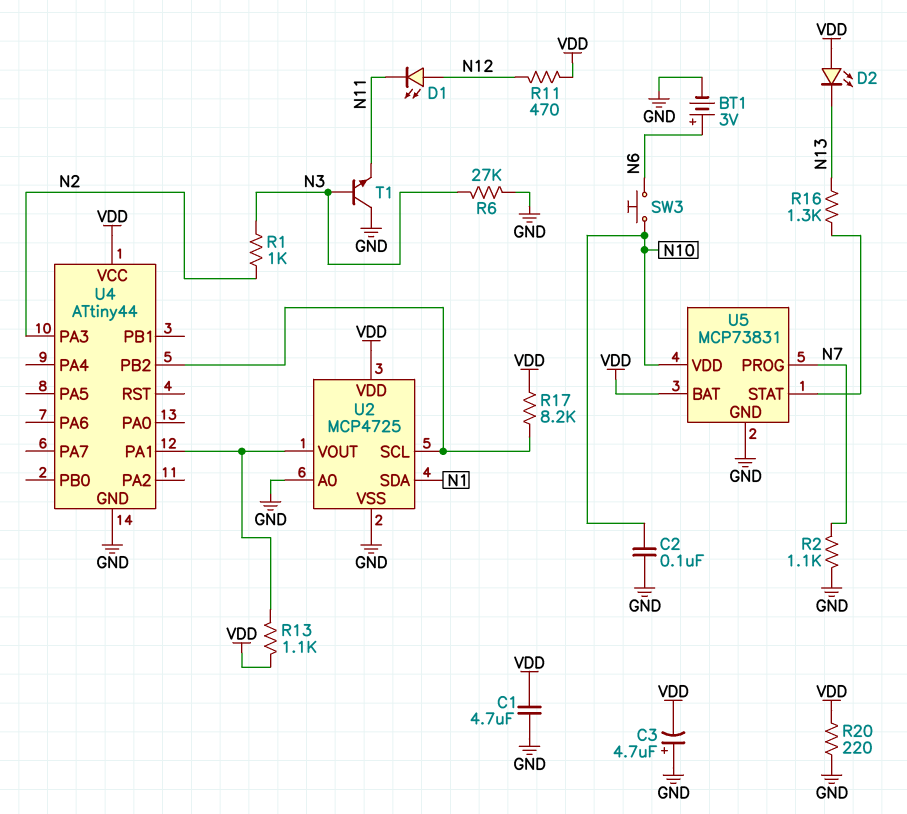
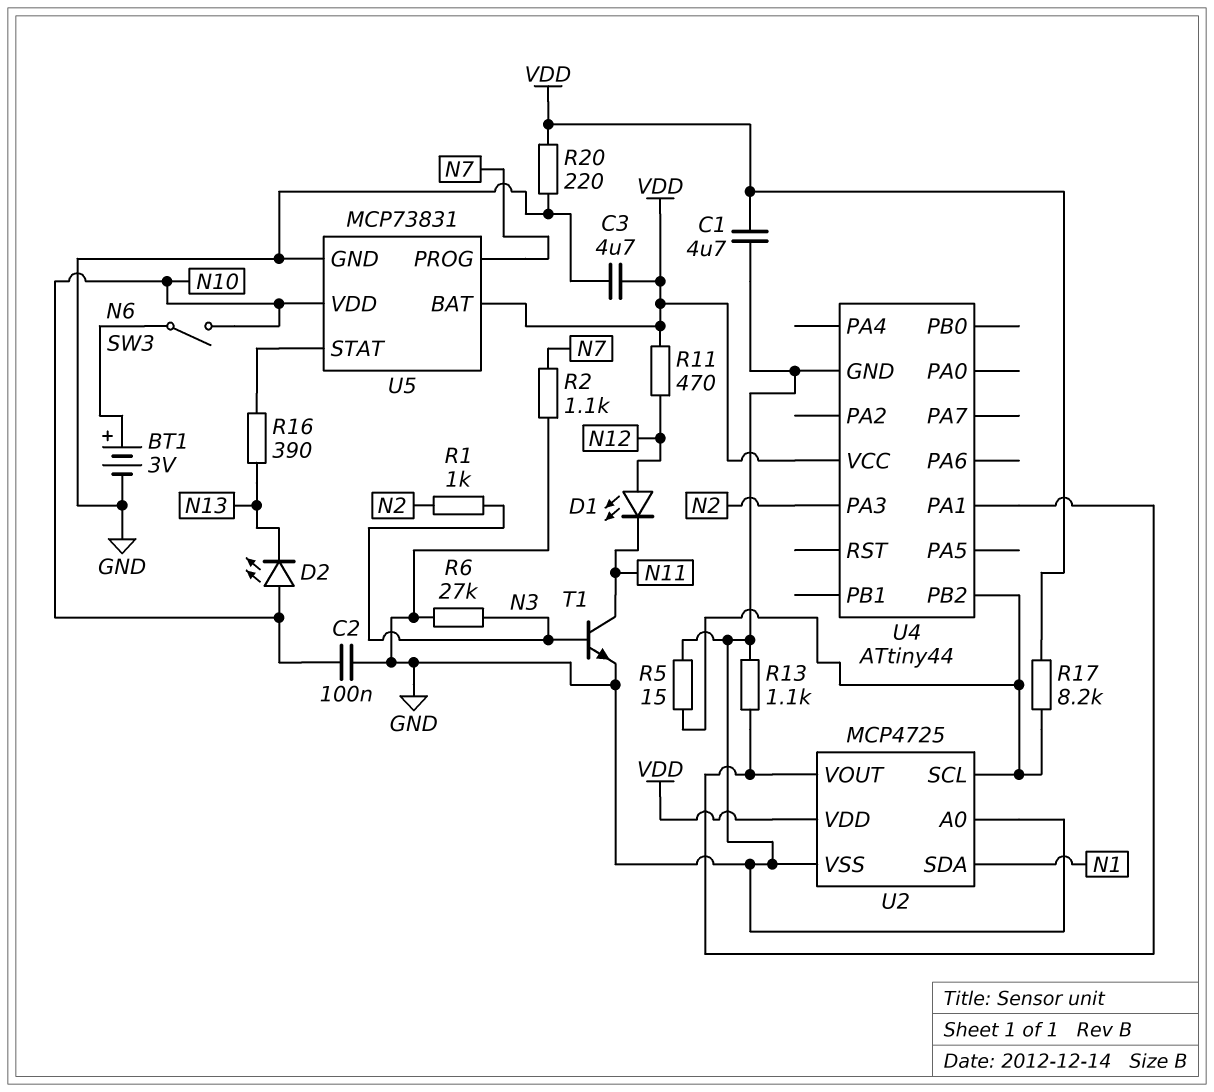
C3: 4.7uF (plus GND, minus VDD) -> 4.7uF (GND, VDD)
D2: LED (A VDD, K N13) -> LED (A N10, K N13)
R5: none -> 15 (GND, U2/SCL)
R13: 1.1k (U2/VOUT, VDD) -> 1.1k (GND, U2/VOUT)
R16: 1.3k (N13, U5/STAT) -> 390 (N13, U5/STAT)
SW3: button (N6, N10) -> switch (N6, N10)
T1: NPN (B N3, C GND, E N11) -> NPN (B N3, C N11, E GND)

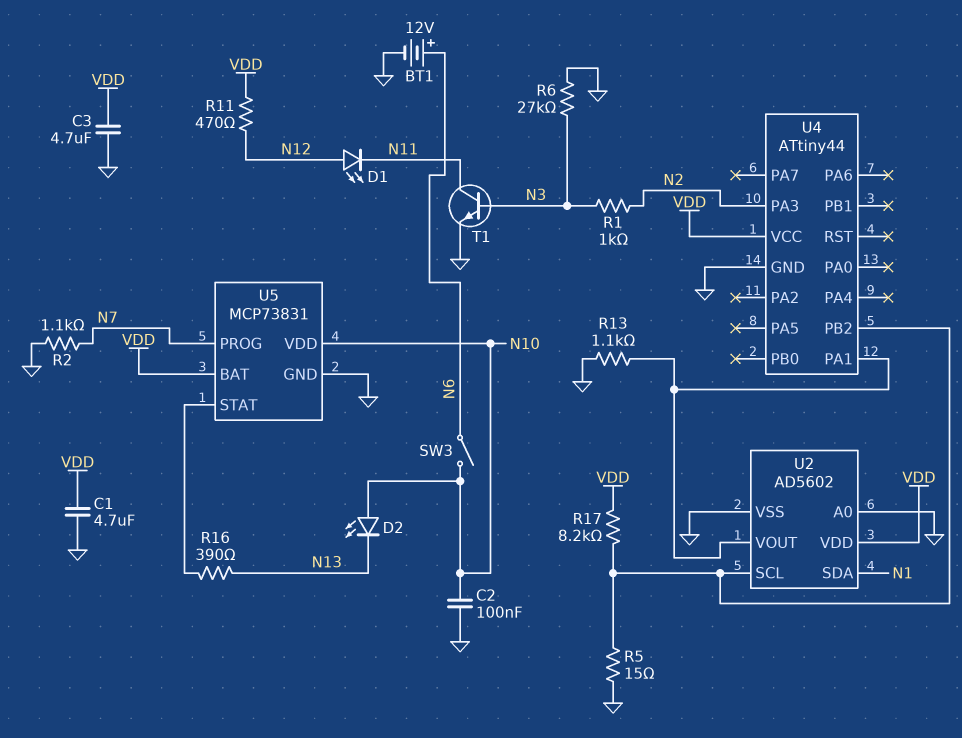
BT1: 3V (plus N6, minus GND) -> 12V (plus N6, minus GND)
R20: 220 (GND, VDD) -> none
U2: MCP4725 -> AD5602

